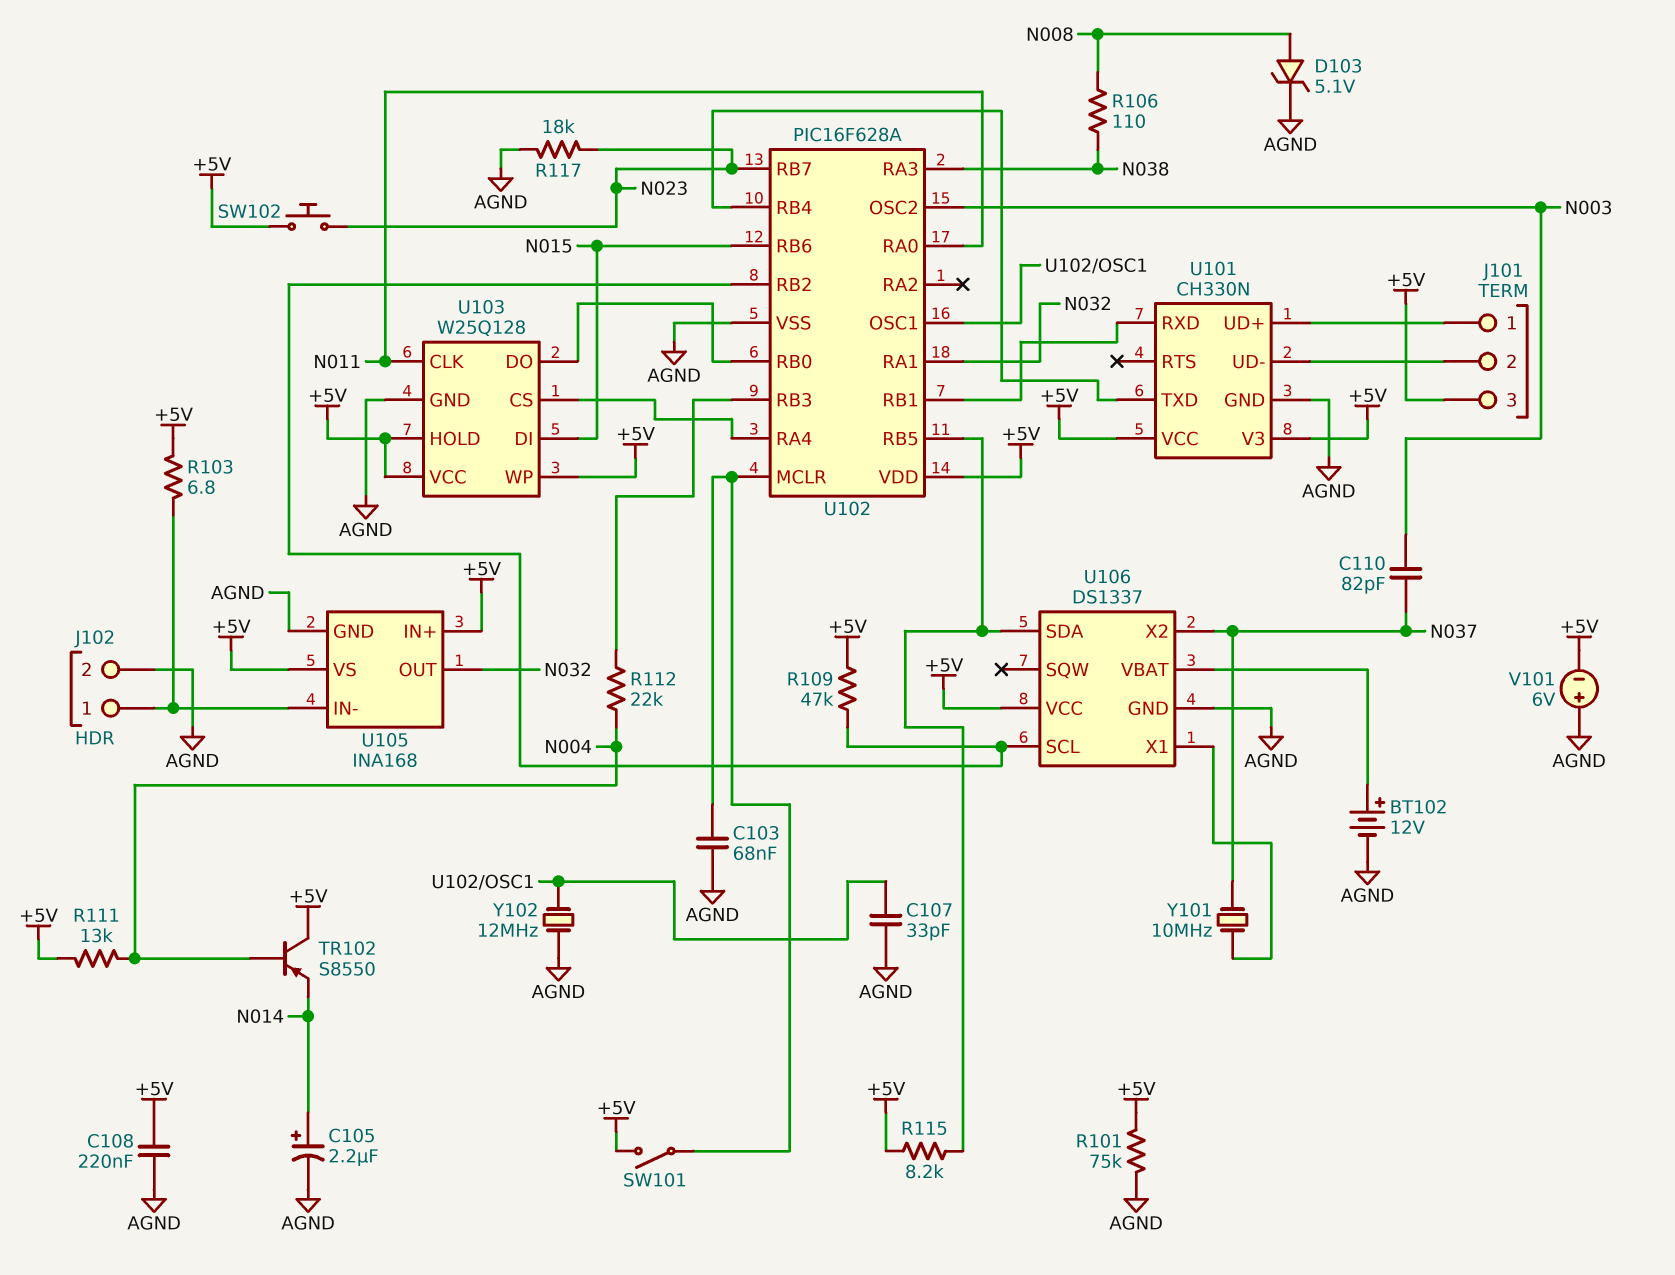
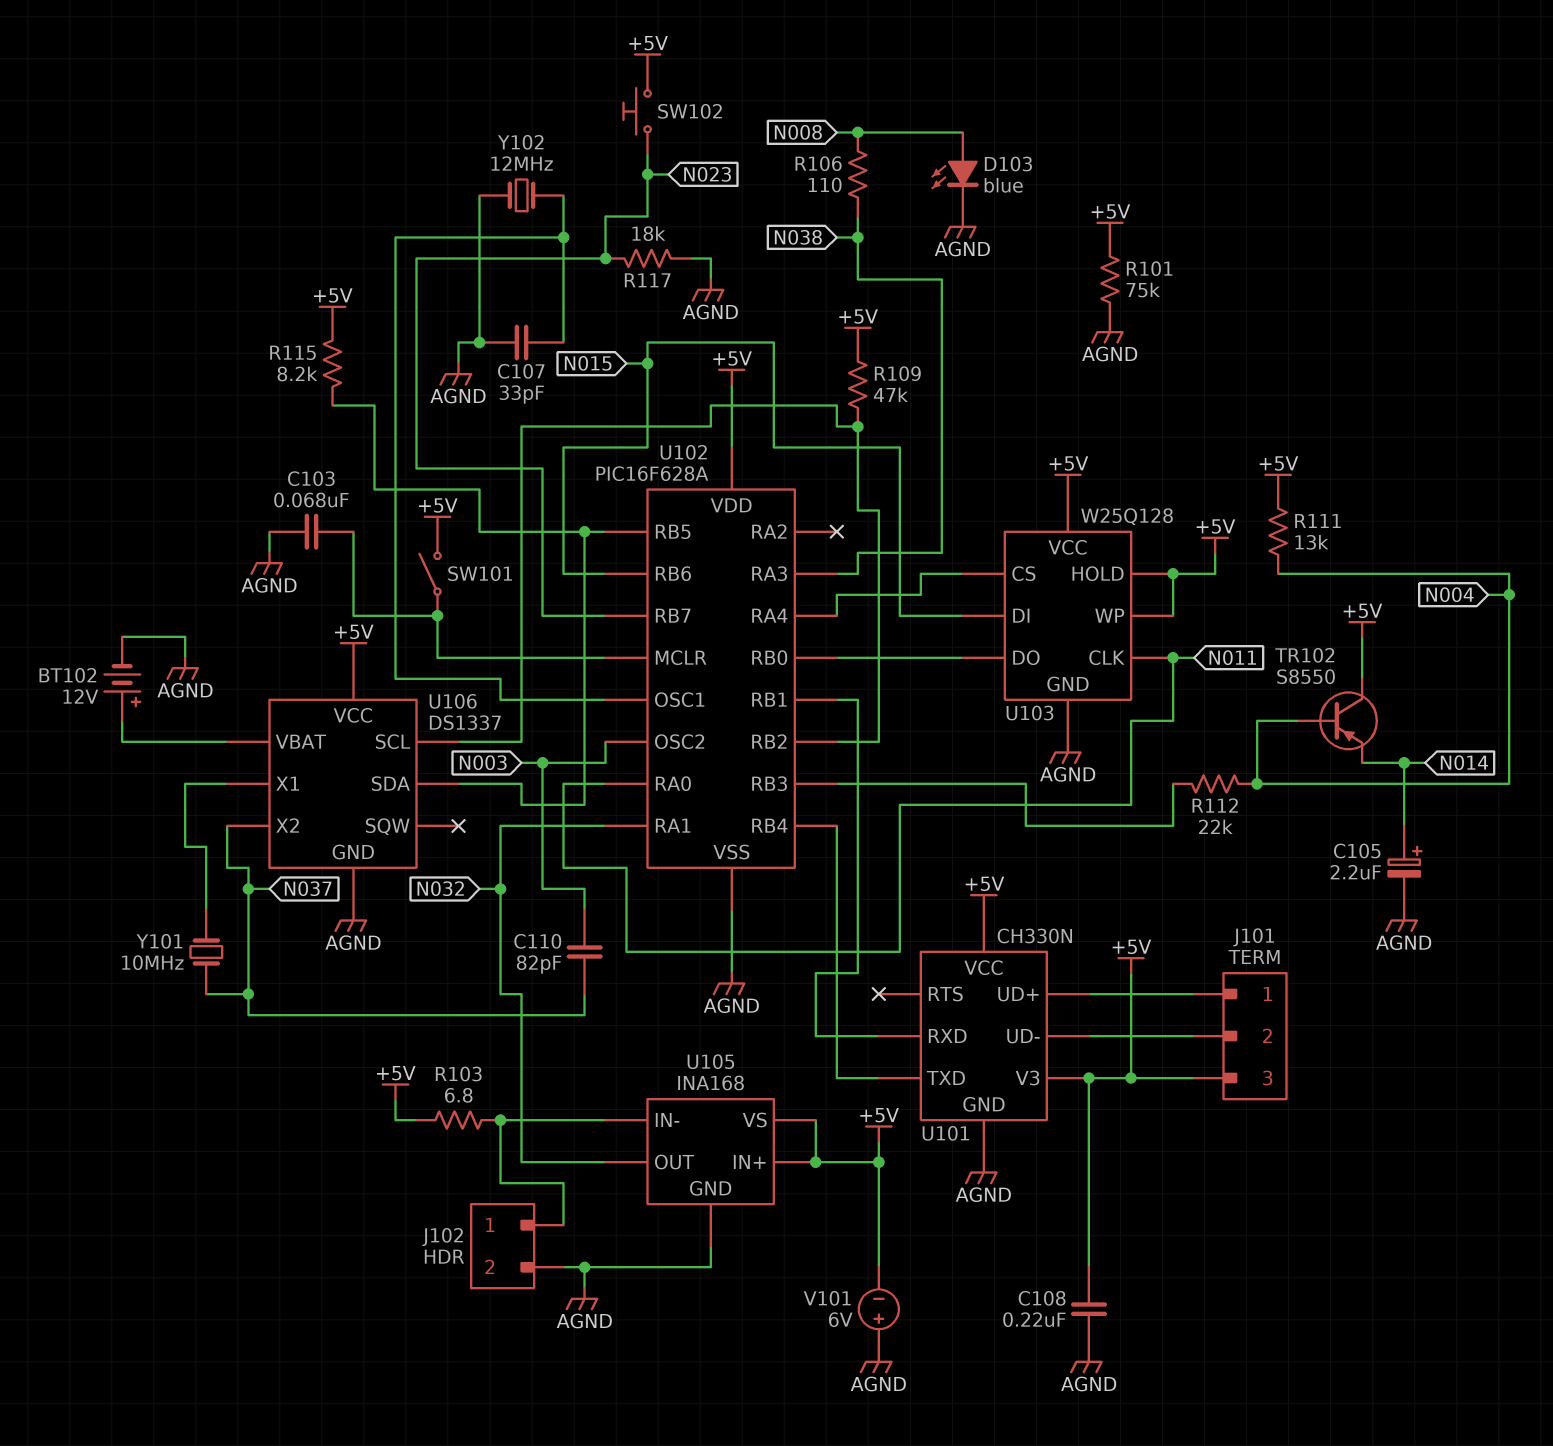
D103: zener 5.1V (A N008, K AGND) -> LED blue (A N008, K AGND)

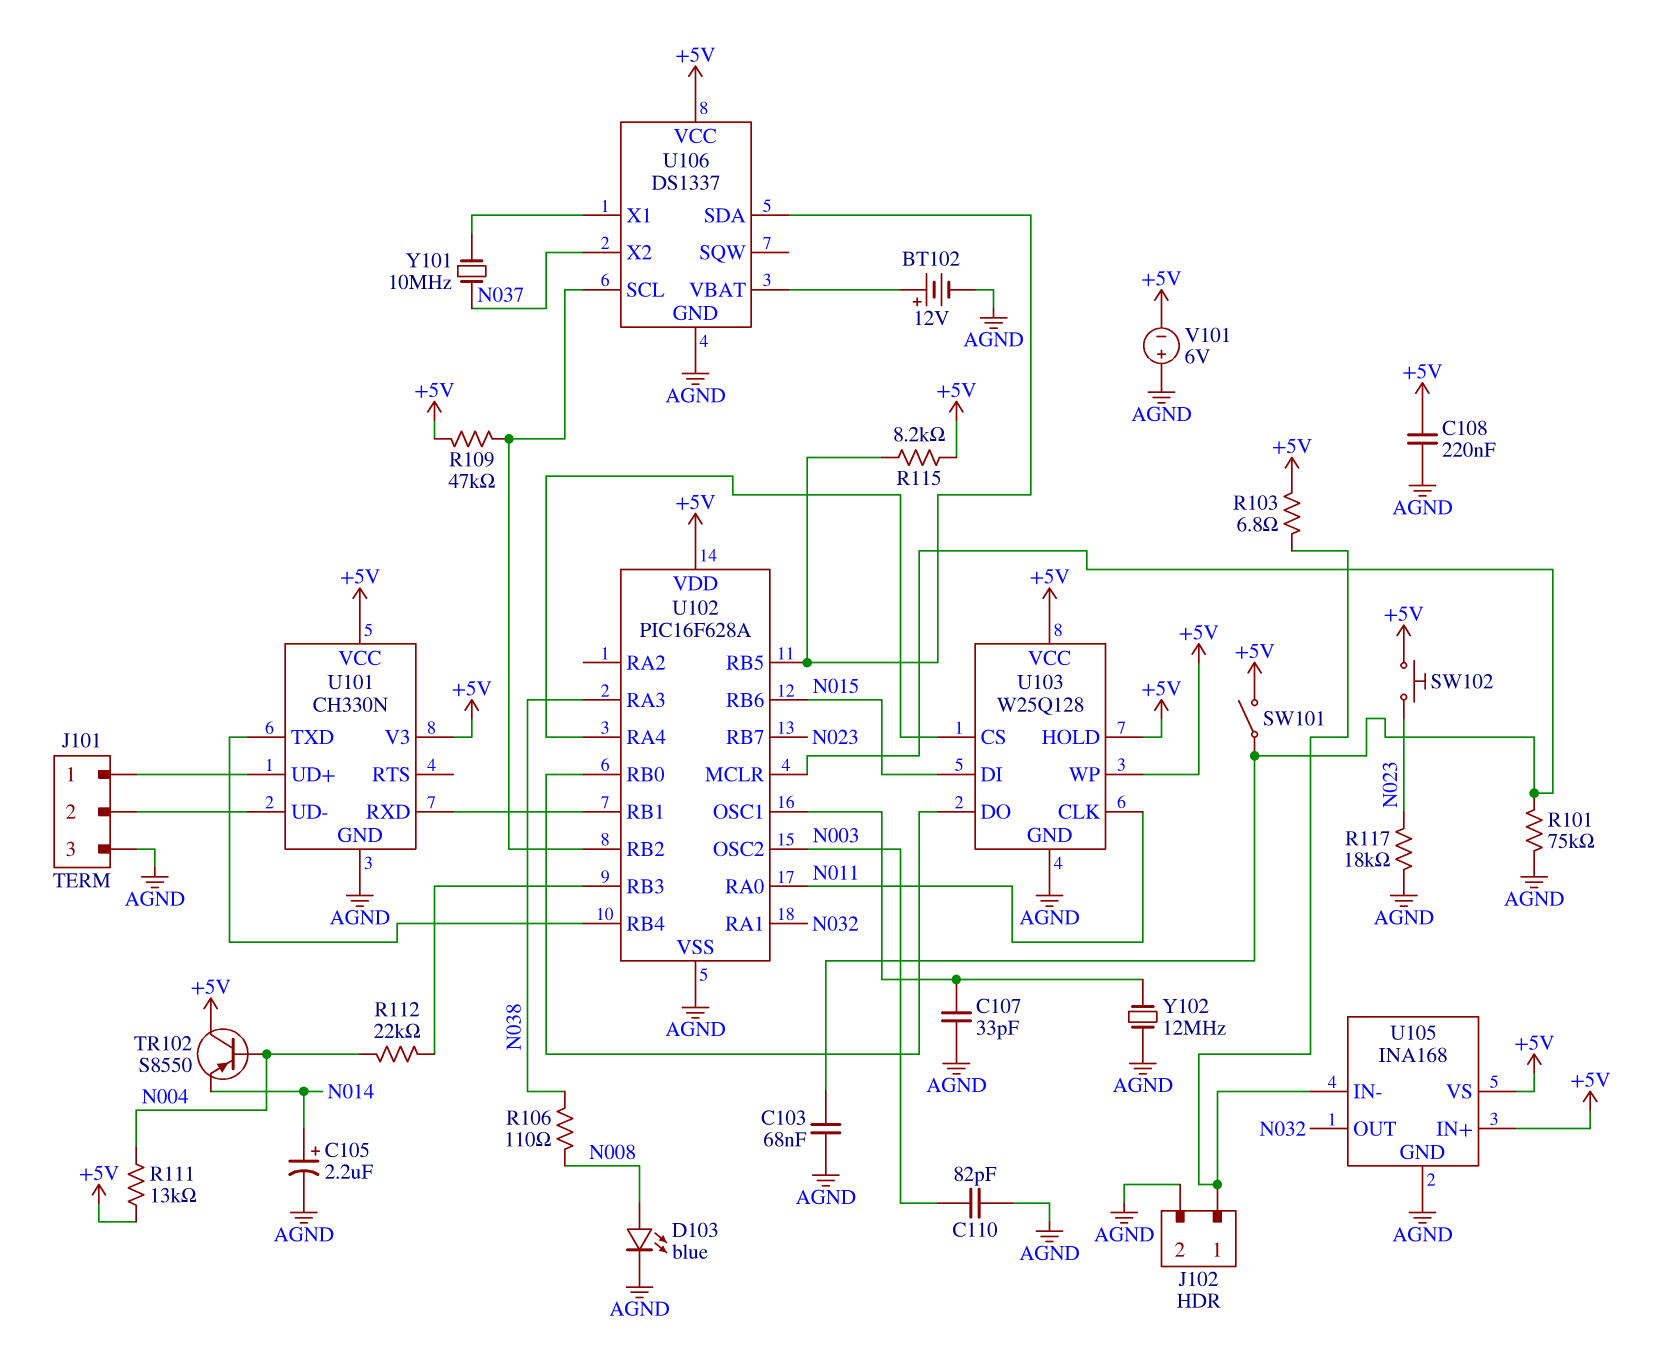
C110: 82pF (N003, N037) -> 82pF (AGND, N003)
J101 pin 3: +5V -> AGND
R101: 75k (+5V, AGND) -> 75k (AGND, U102/MCLR)

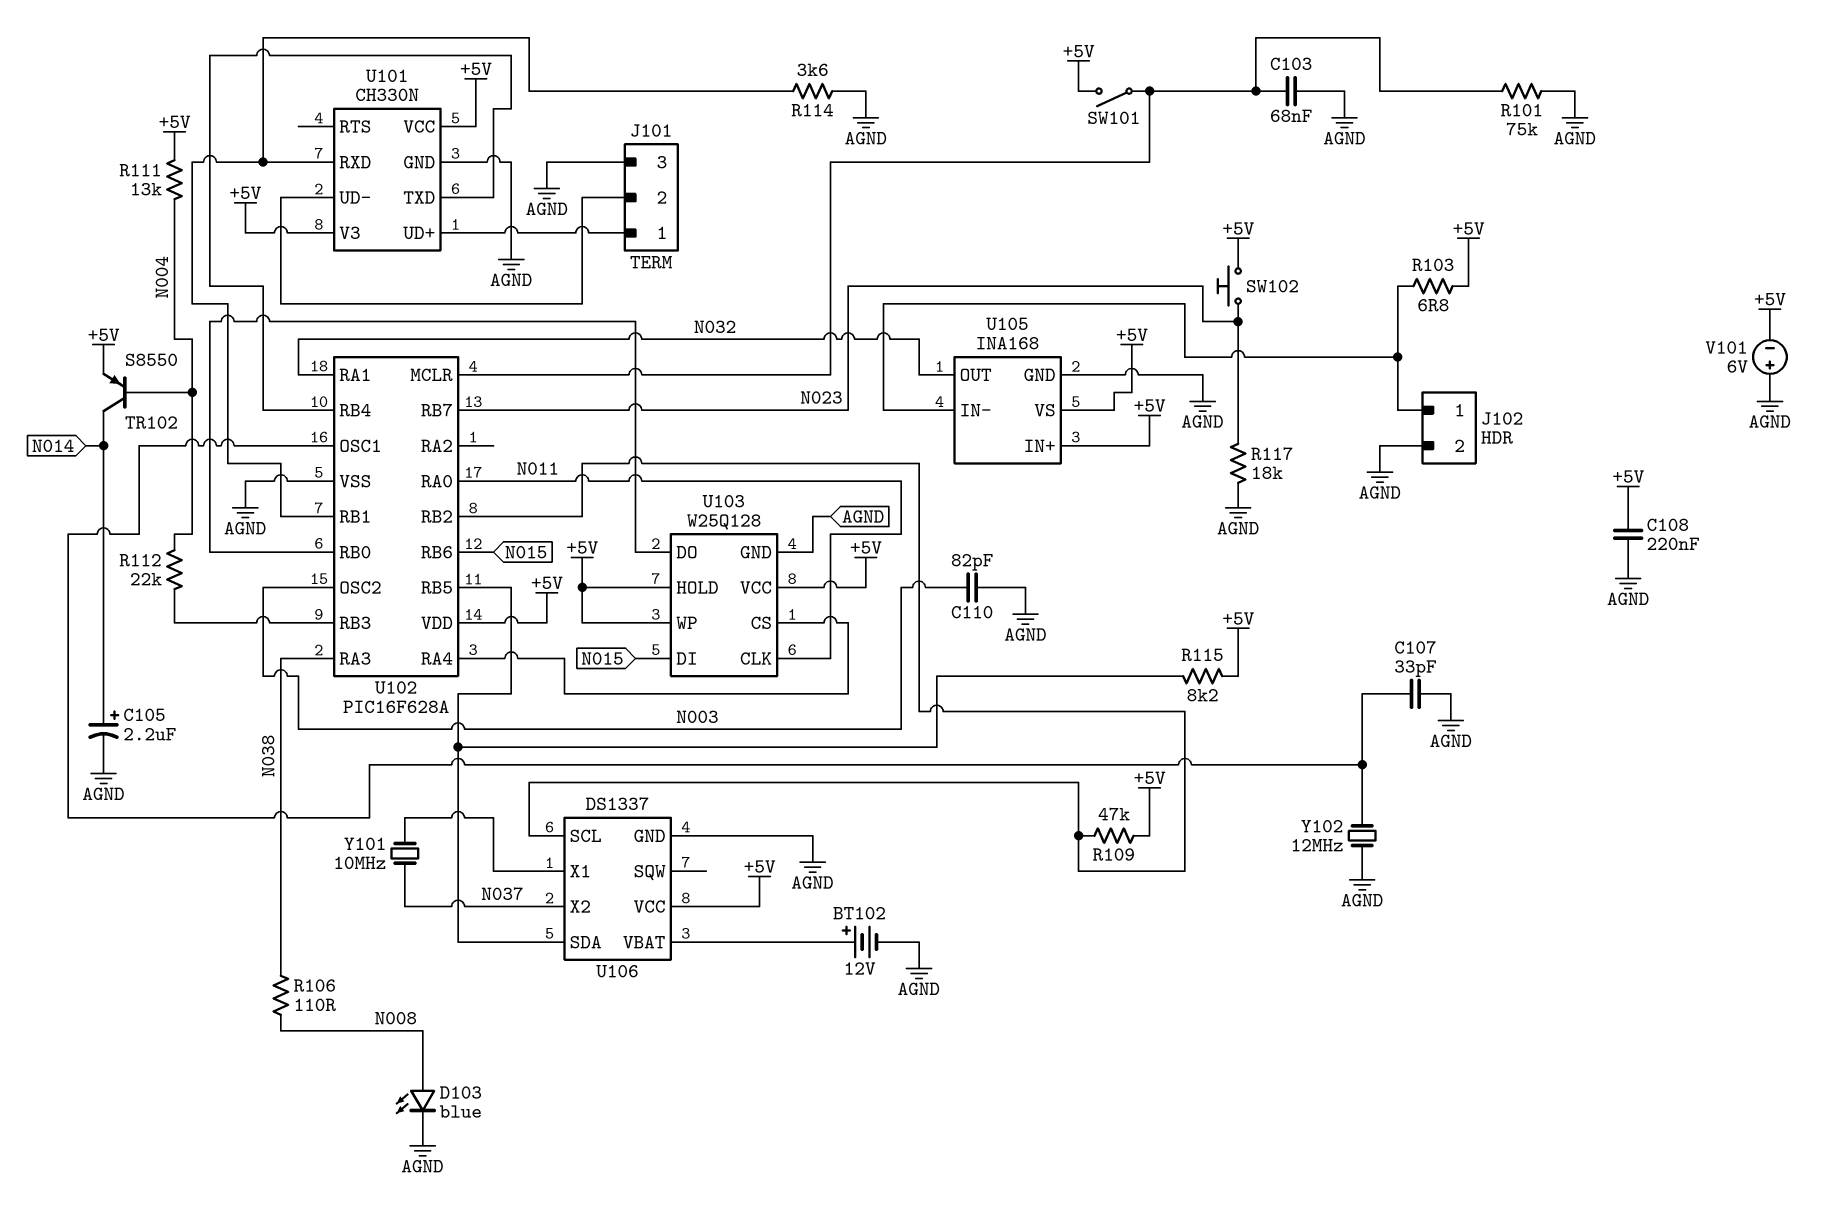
R114: none -> 3.6k (AGND, U101/RXD)
TR102: PNP S8550 (B N004, C +5V, E N014) -> PNP S8550 (B N004, C N014, E +5V)

